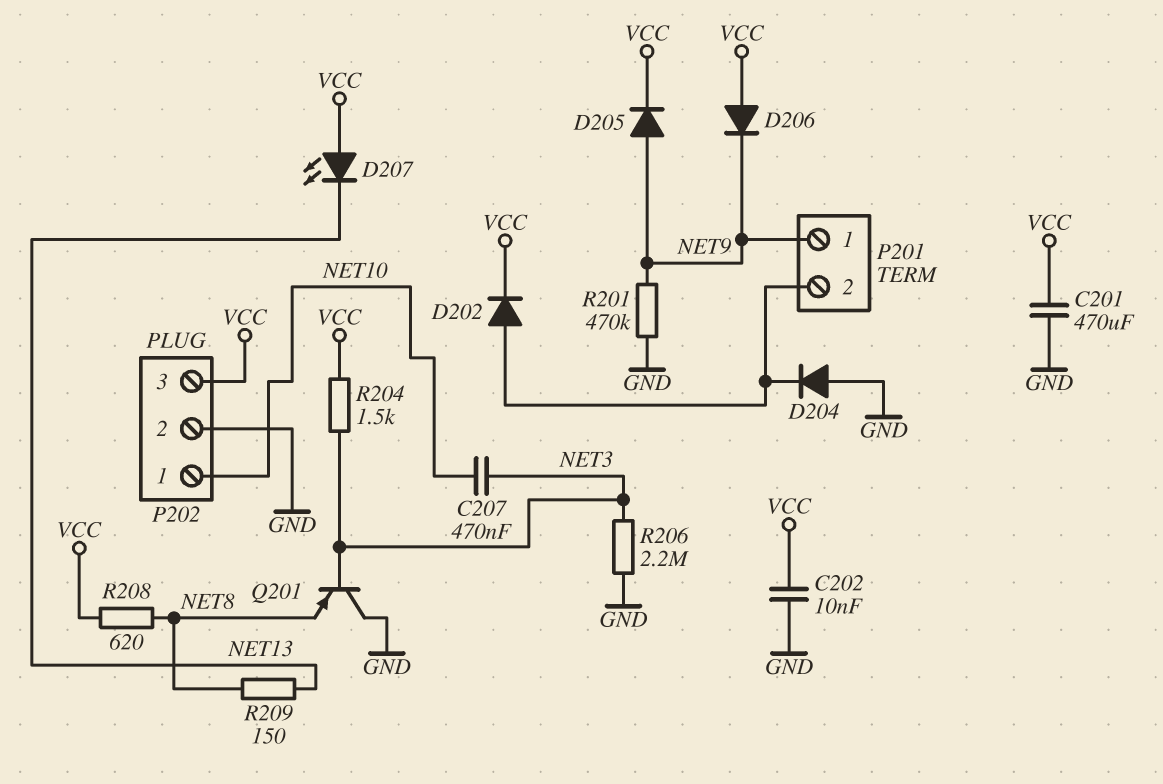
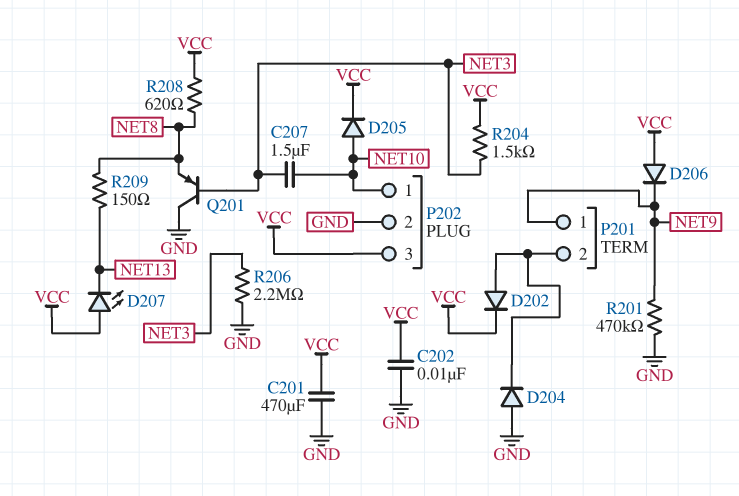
C207: 470nF (NET3, NET10) -> 1.5uF (NET3, NET10)
D205: diode (A NET9, K VCC) -> diode (A NET10, K VCC)

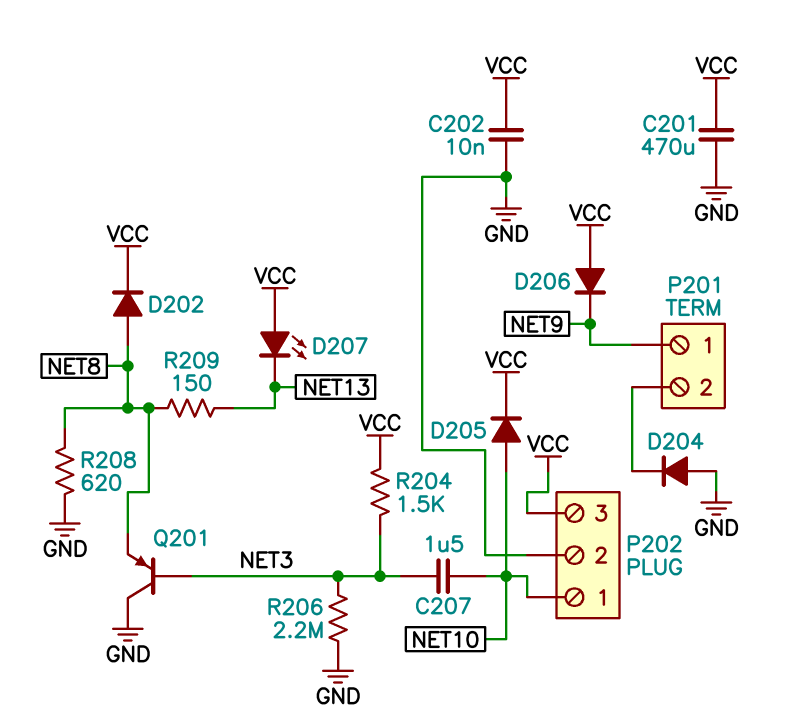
D202: diode (A P201/2, K VCC) -> diode (A NET8, K VCC)
R201: 470k (GND, NET9) -> none
R208: 620 (NET8, VCC) -> 620 (GND, NET8)

